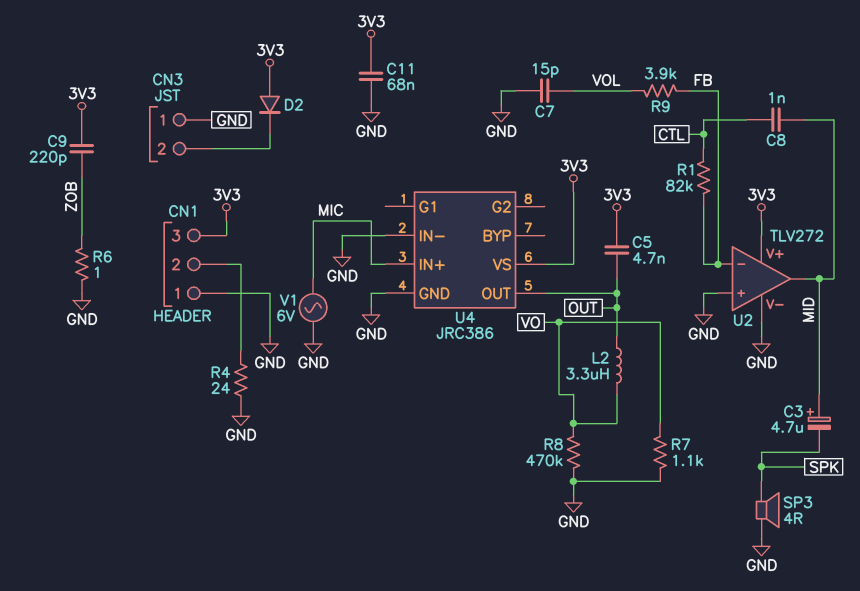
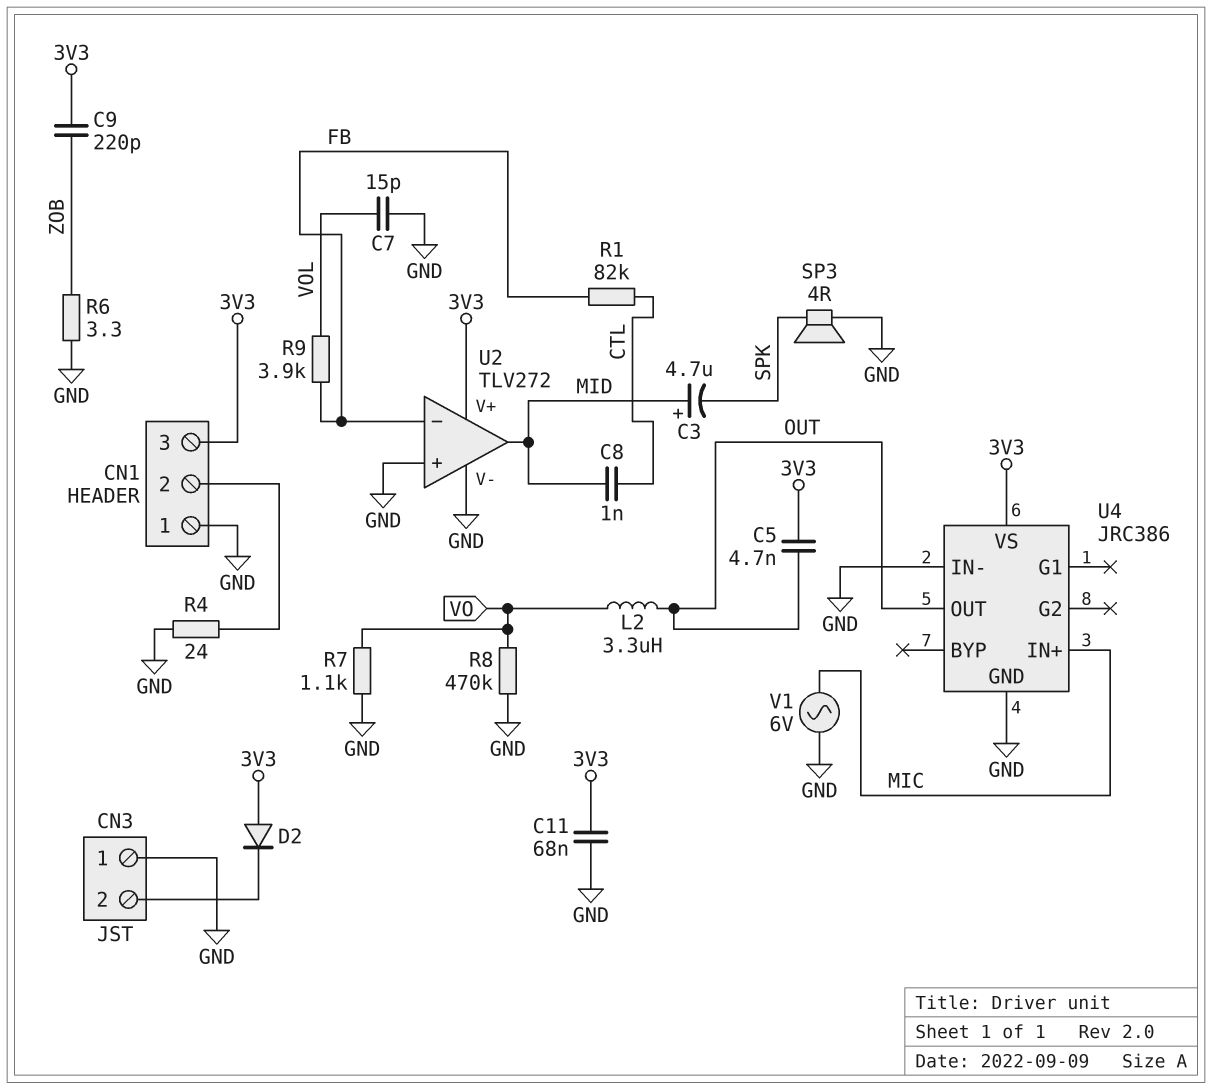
R6: 1 (GND, ZOB) -> 3.3 (GND, ZOB)

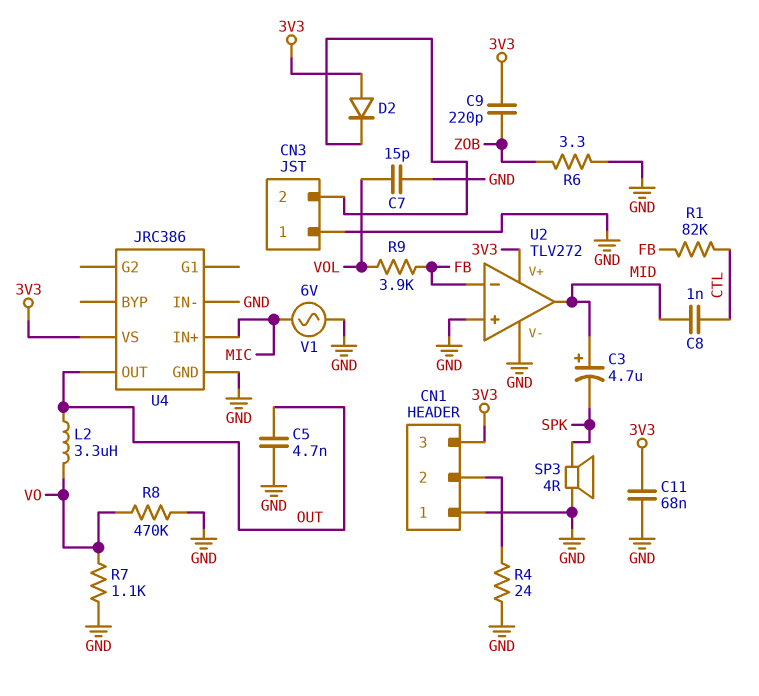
C5: 4.7nF (3V3, OUT) -> 4.7nF (GND, OUT)

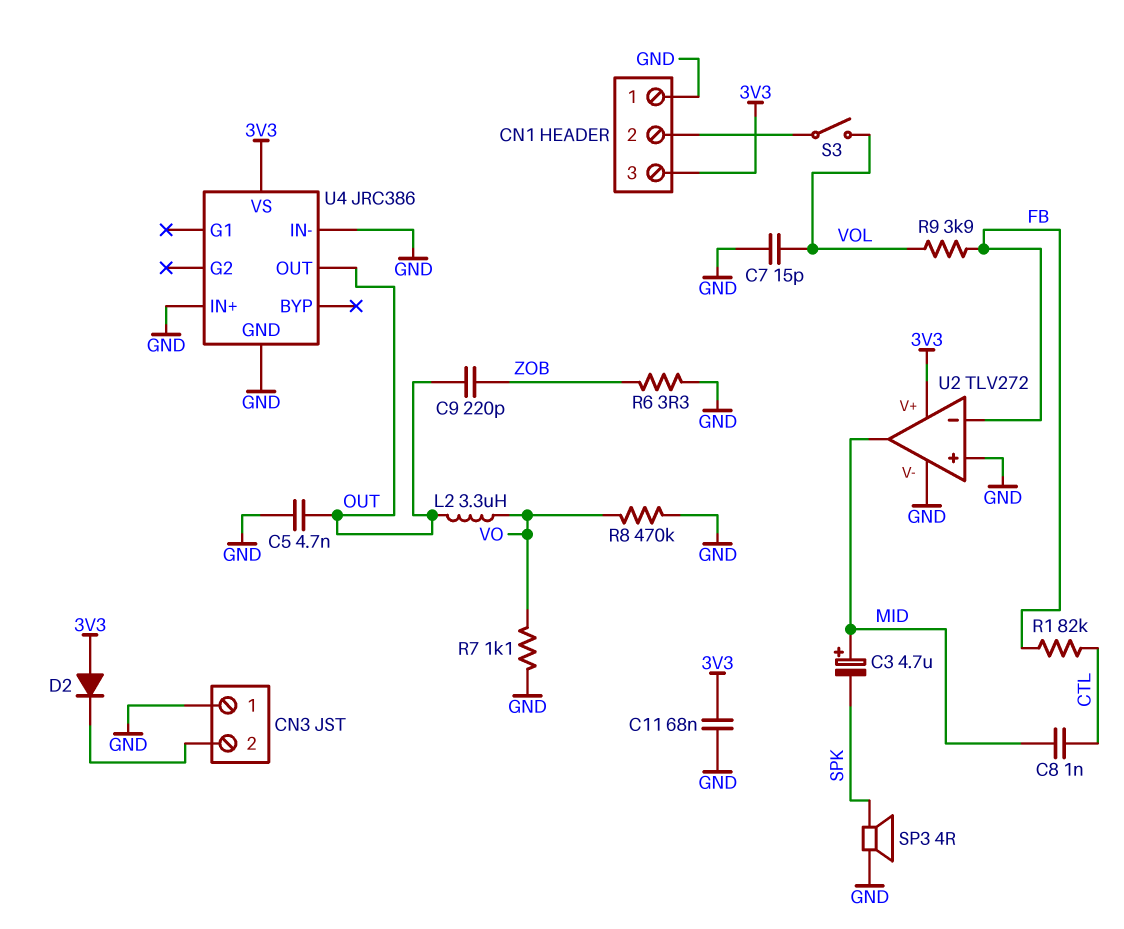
C9: 220pF (3V3, ZOB) -> 220pF (OUT, ZOB)
R4: 24 (CN1/2, GND) -> none
S3: none -> switch (CN1/2, VOL)
U4 pin IN+: MIC -> GND
V1: AC 6V (GND, MIC) -> none

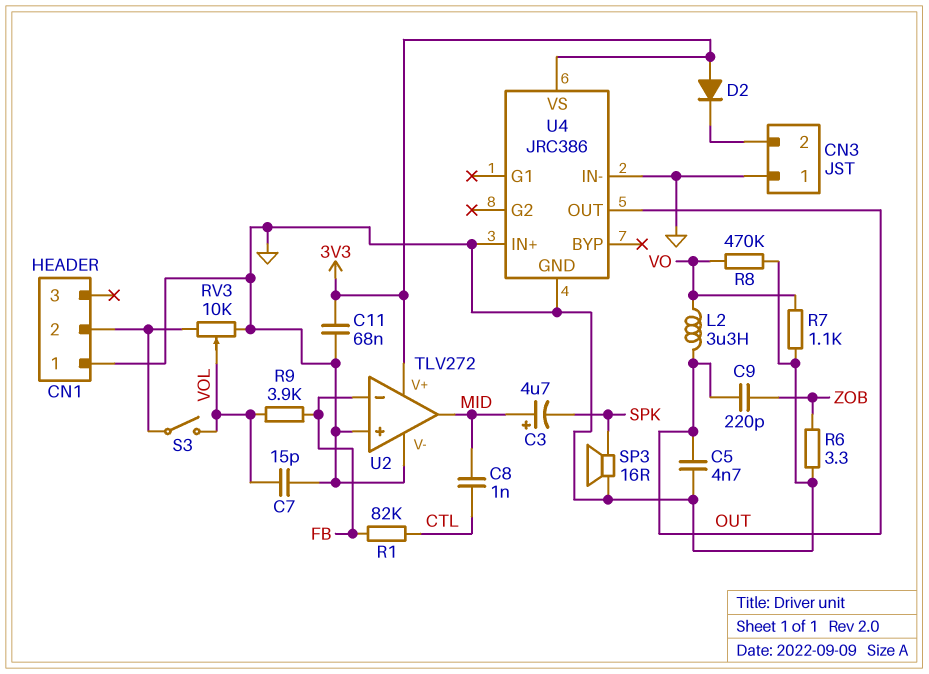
CN1 pin 3: 3V3 -> none
RV3: none -> 10k (CN1/2, GND, wiper VOL)
SP3: speaker 4R (GND, SPK) -> speaker 16R (GND, SPK)

